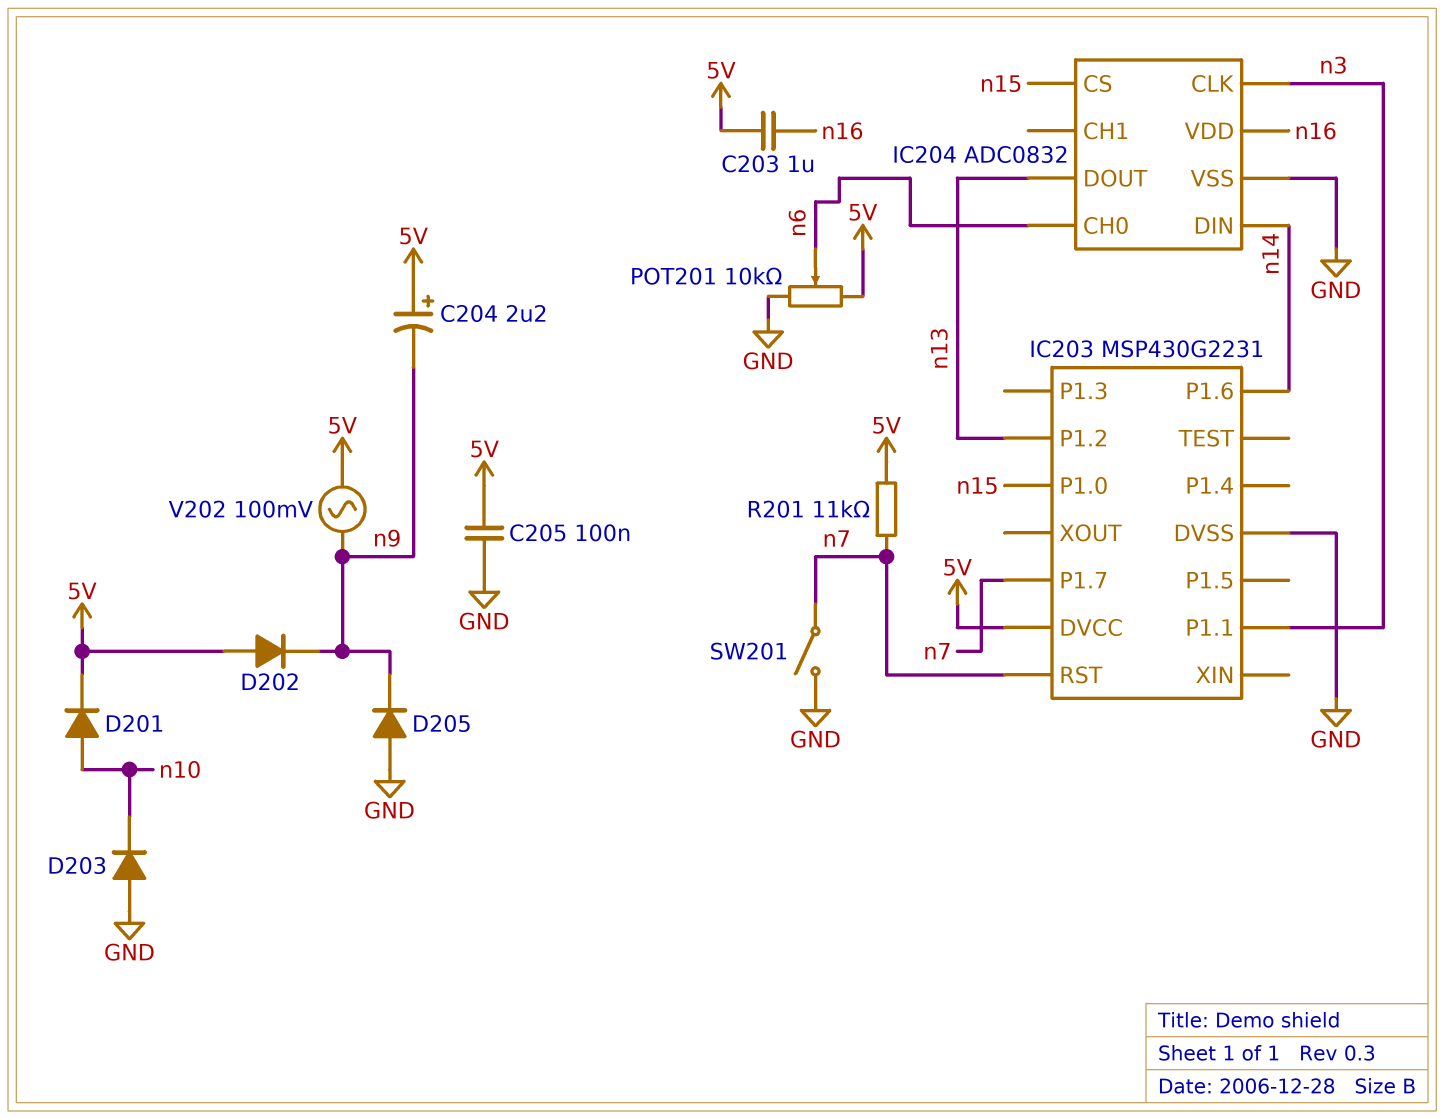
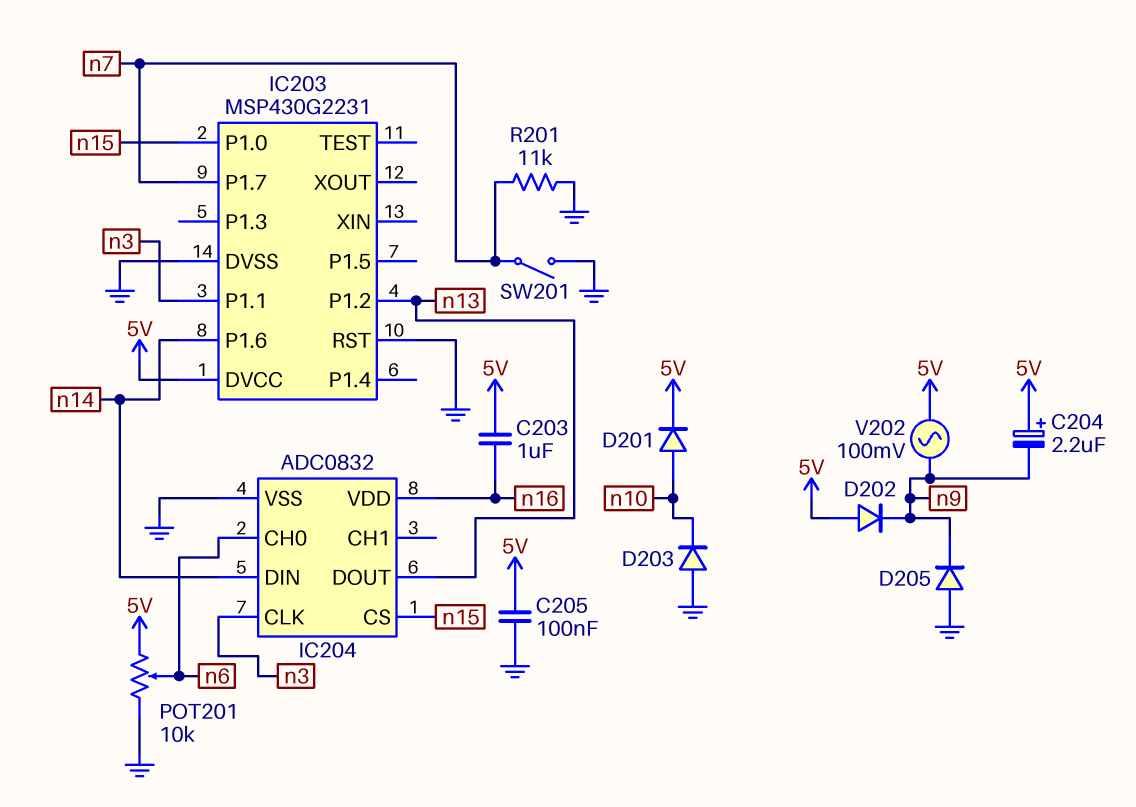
IC203 pin RST: n7 -> GND
R201: 11k (5V, n7) -> 11k (GND, n7)

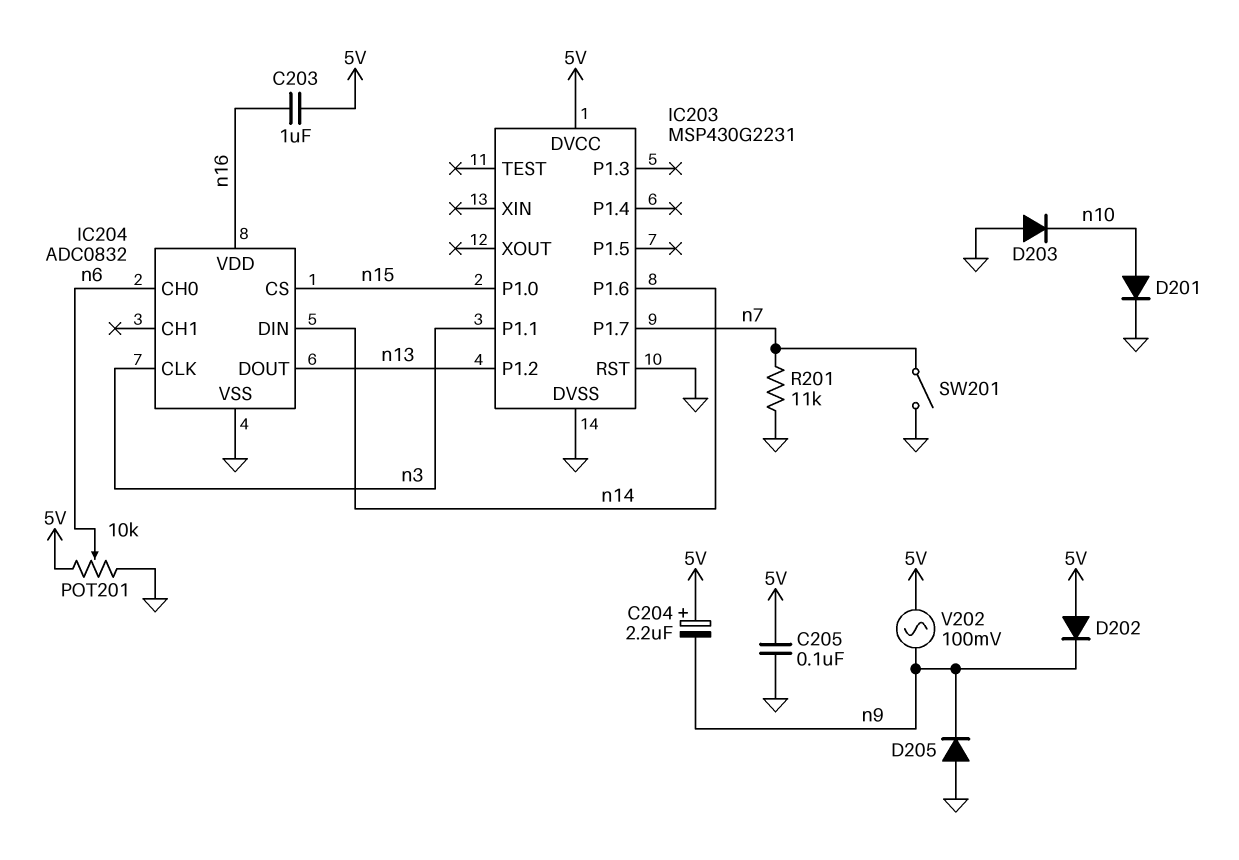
D201: diode (A n10, K 5V) -> diode (A n10, K GND)

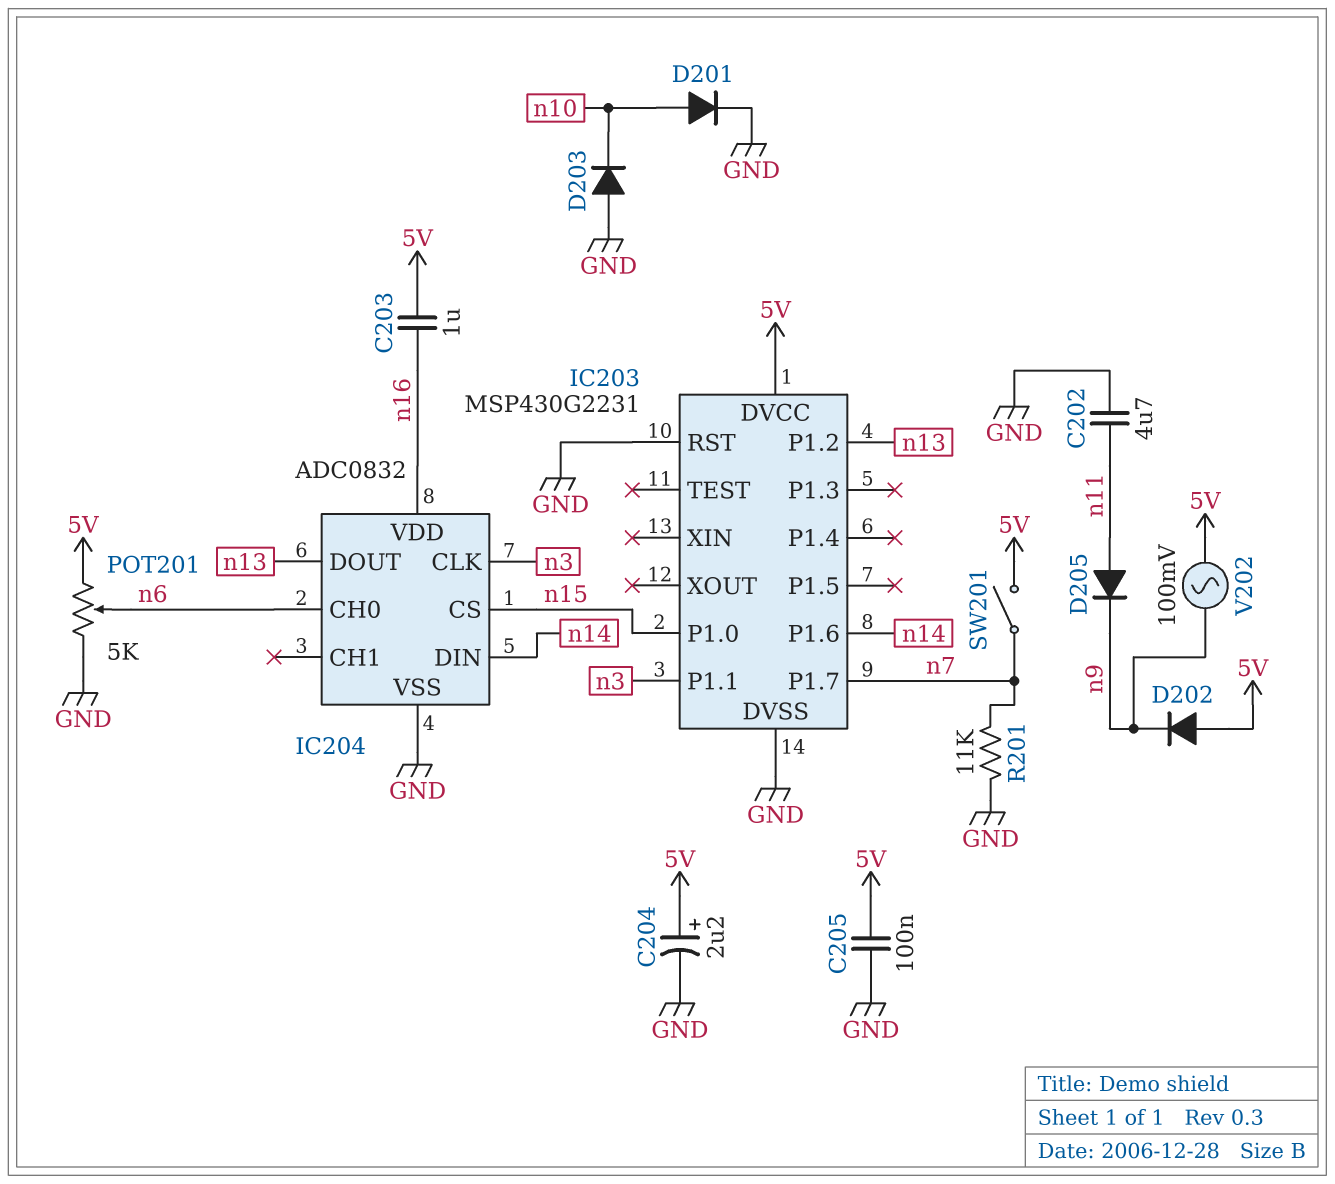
C202: none -> 4.7uF (GND, n11)
C204: 2.2uF (plus 5V, minus n9) -> 2.2uF (plus 5V, minus GND)
D205: diode (A GND, K n9) -> diode (A n11, K n9)
POT201: 10k (5V, GND, wiper n6) -> 5k (5V, GND, wiper n6)
SW201: switch (GND, n7) -> switch (5V, n7)

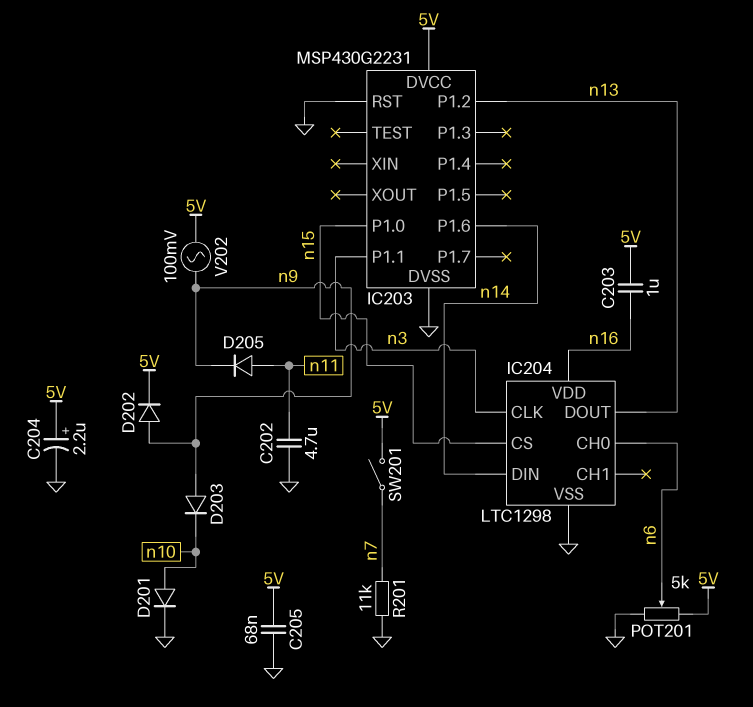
C205: 100nF (5V, GND) -> 68nF (5V, GND)
D202: diode (A 5V, K n9) -> diode (A n9, K 5V)
D203: diode (A GND, K n10) -> diode (A n9, K n10)
IC203 pin P1.7: n7 -> none
IC204: ADC0832 -> LTC1298

